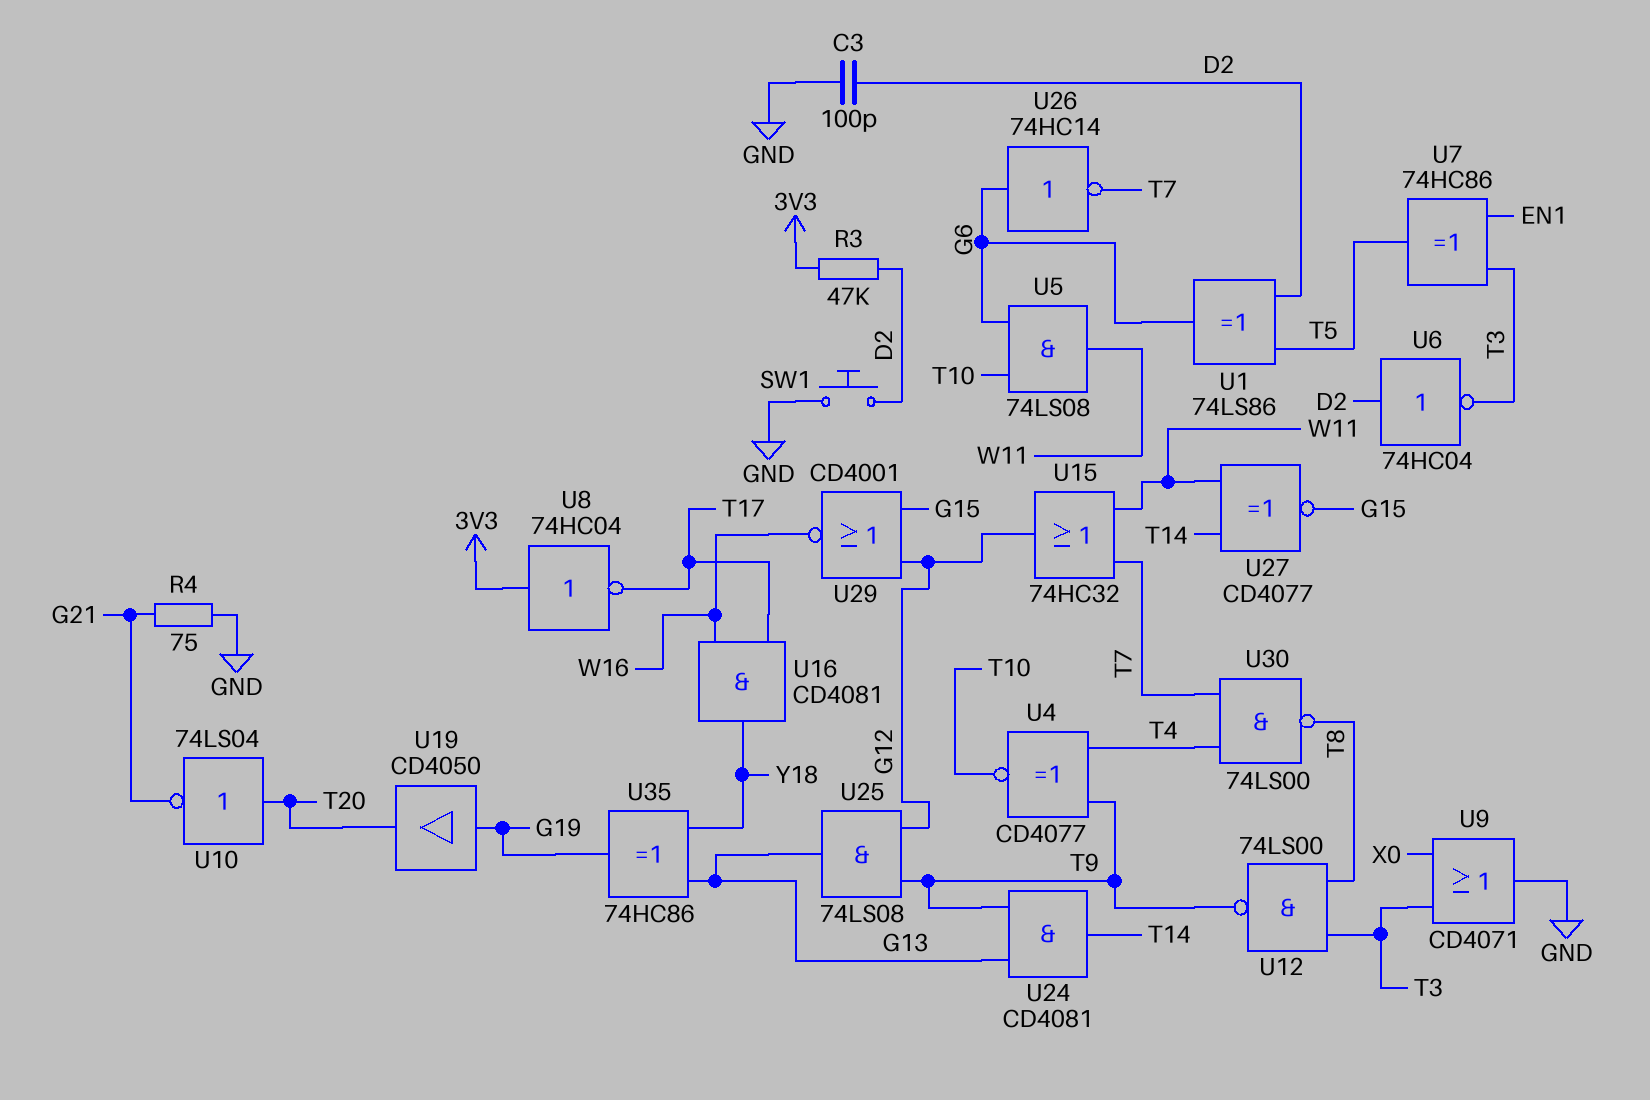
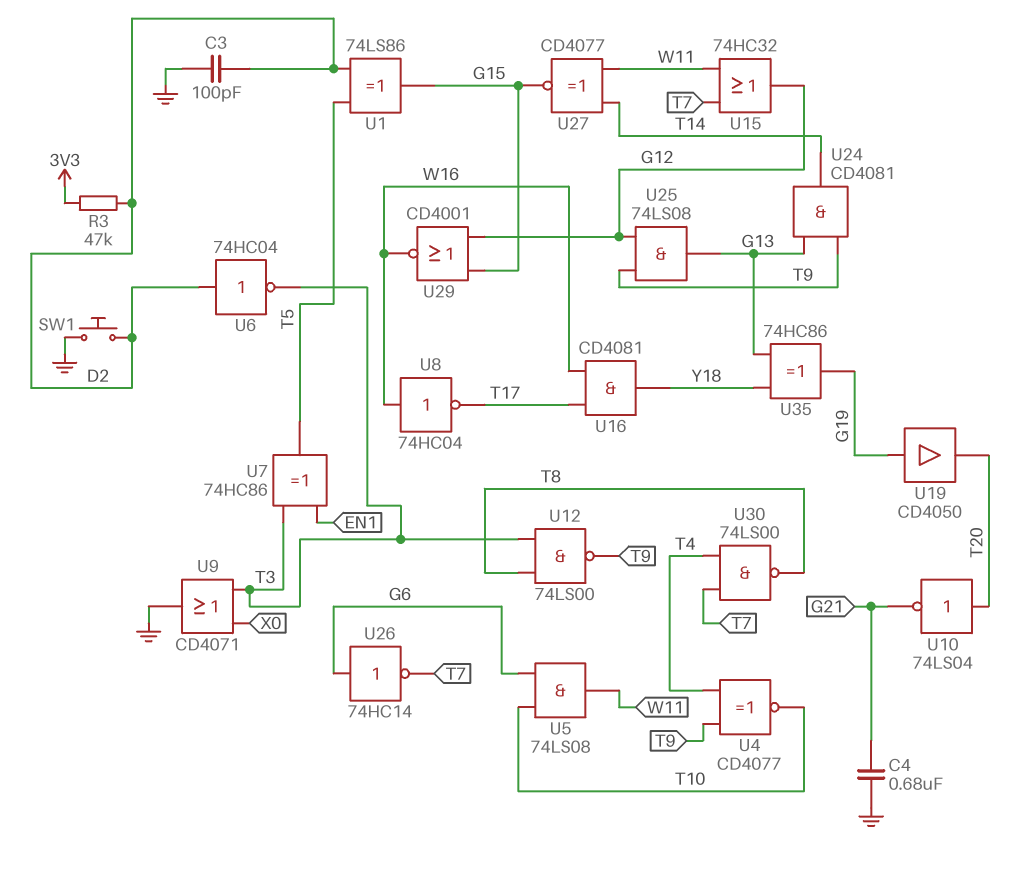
C4: none -> 680nF (G21, GND)
R4: 75 (G21, GND) -> none
U1: XOR 74LS86 (in D2, in T5, out G6) -> XOR 74LS86 (in D2, in T5, out G15)
U8: NOT 74HC04 (in 3V3, out T17) -> NOT 74HC04 (in W16, out T17)

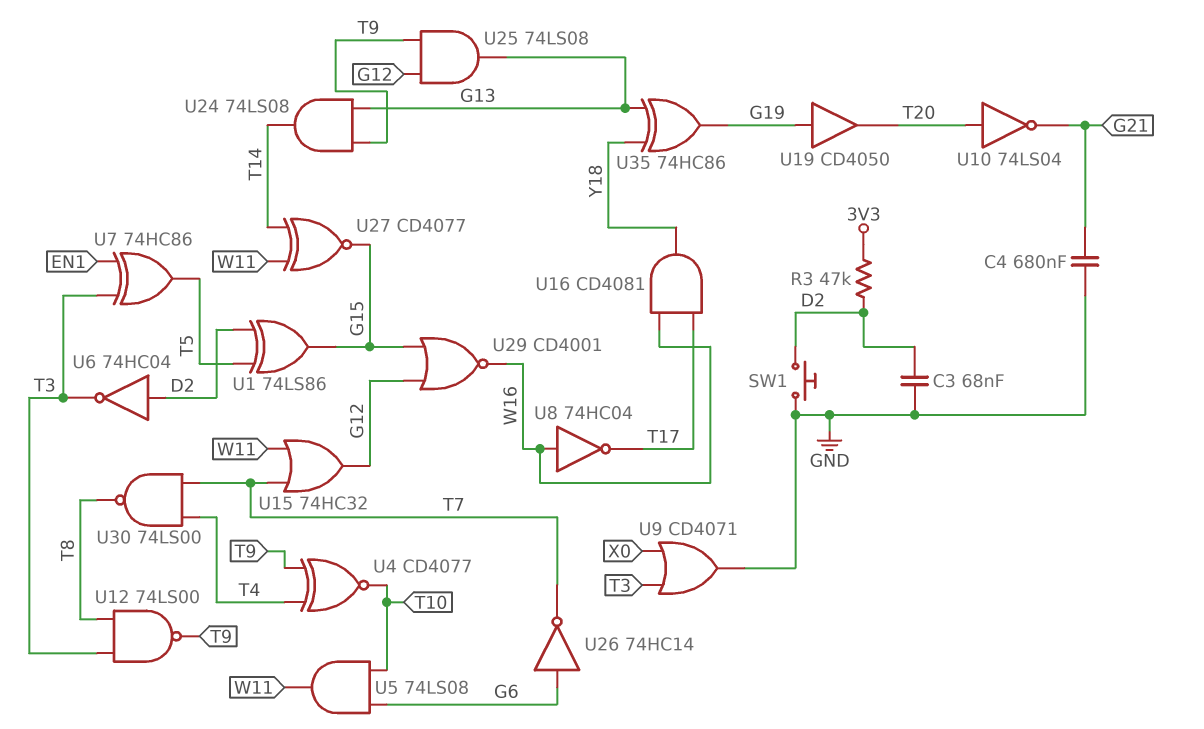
C3: 100pF (D2, GND) -> 68nF (D2, GND)
U24: AND CD4081 (in G13, in T9, out T14) -> AND 74LS08 (in G13, in T9, out T14)

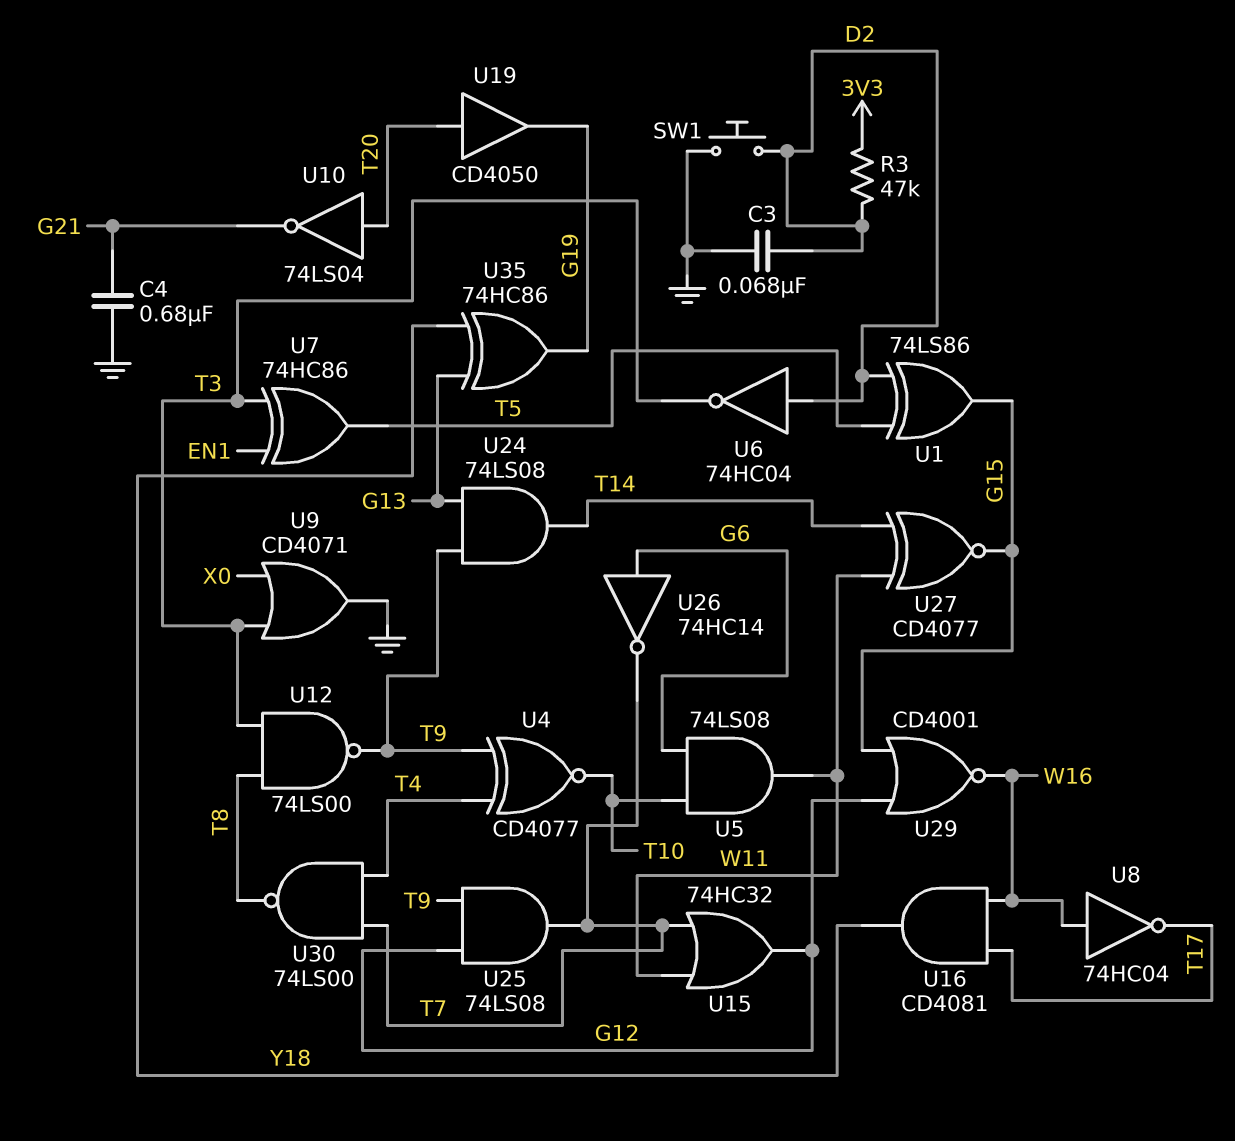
U19: buffer CD4050 (in G19, out T20) -> buffer CD4050 (in T20, out G19)
U25: AND 74LS08 (in G12, in T9, out G13) -> AND 74LS08 (in G12, in T9, out T7)

